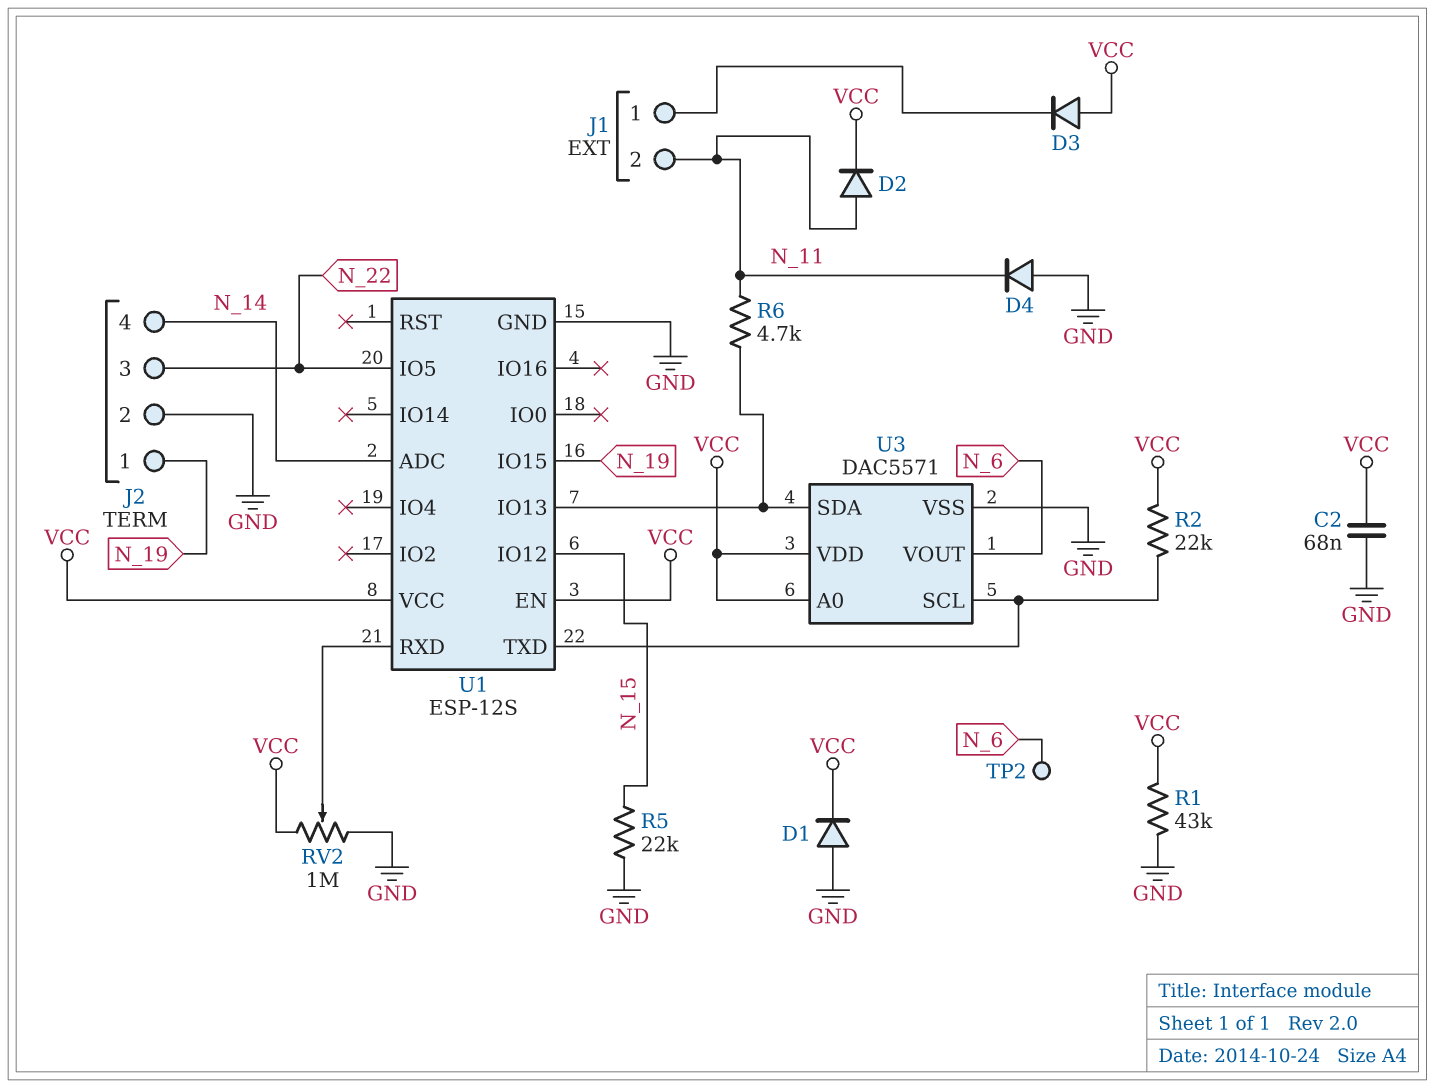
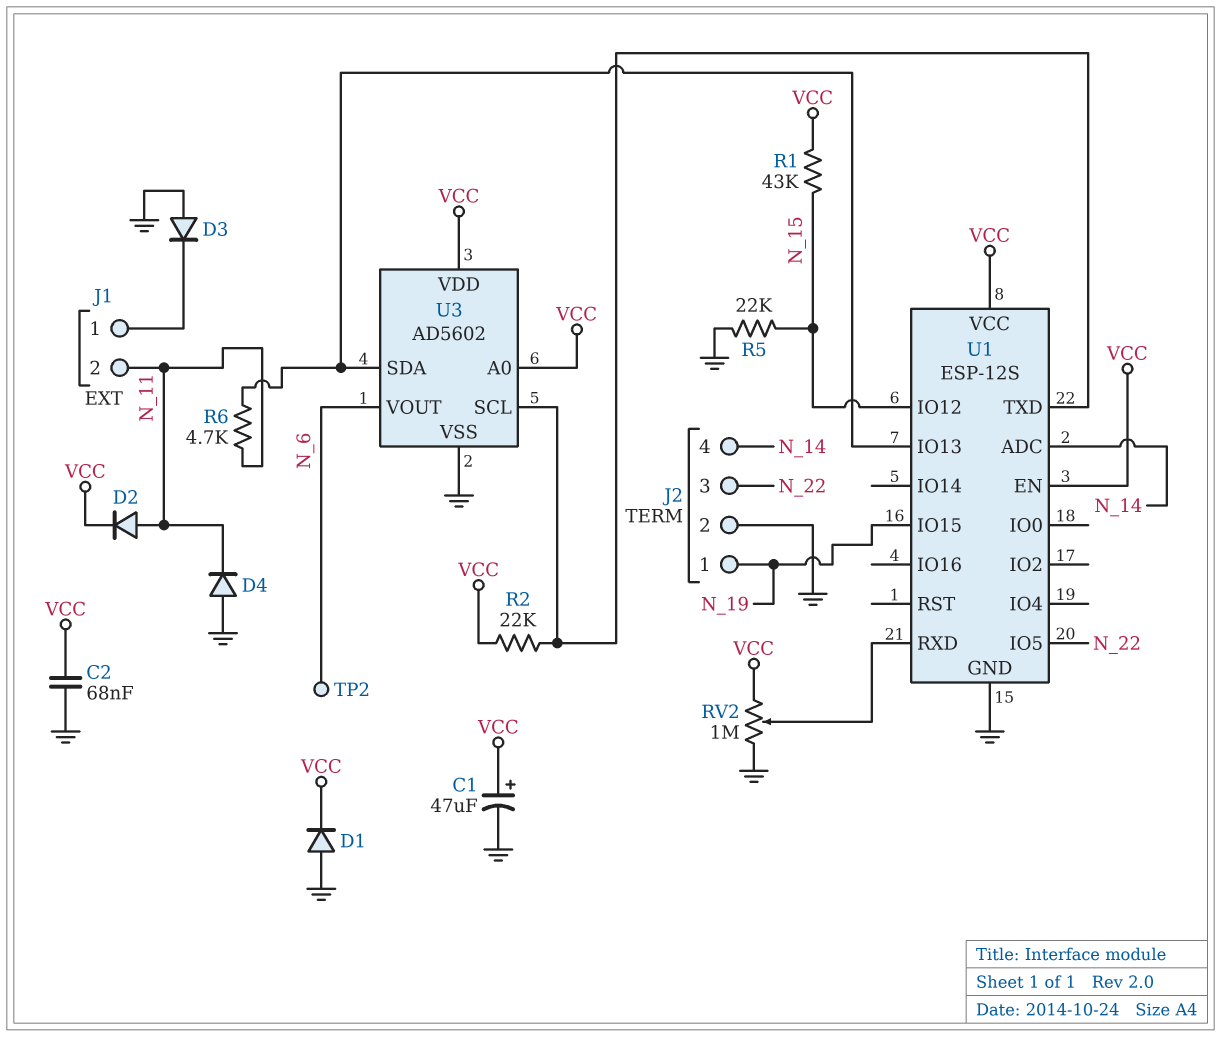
C1: none -> 47uF (plus VCC, minus GND)
D3: diode (A VCC, K J1/1) -> diode (A GND, K J1/1)
R1: 43k (GND, VCC) -> 43k (N_15, VCC)
U3: DAC5571 -> AD5602

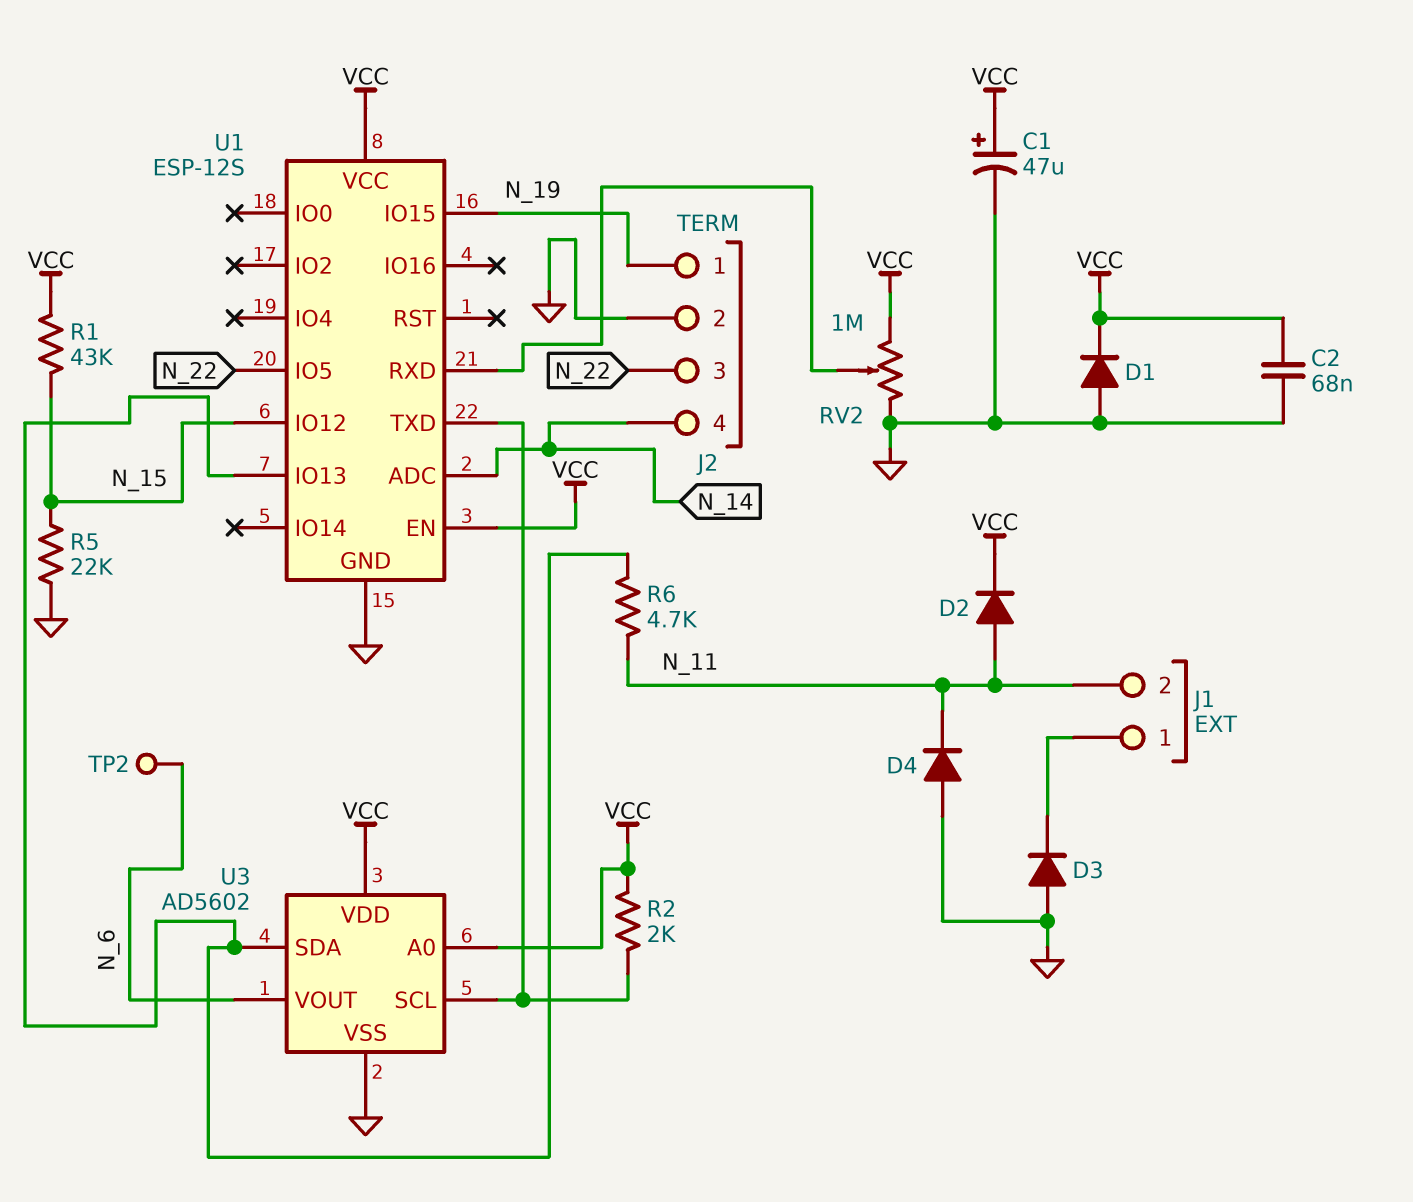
R2: 22k (U1/TXD, VCC) -> 2k (U1/TXD, VCC)

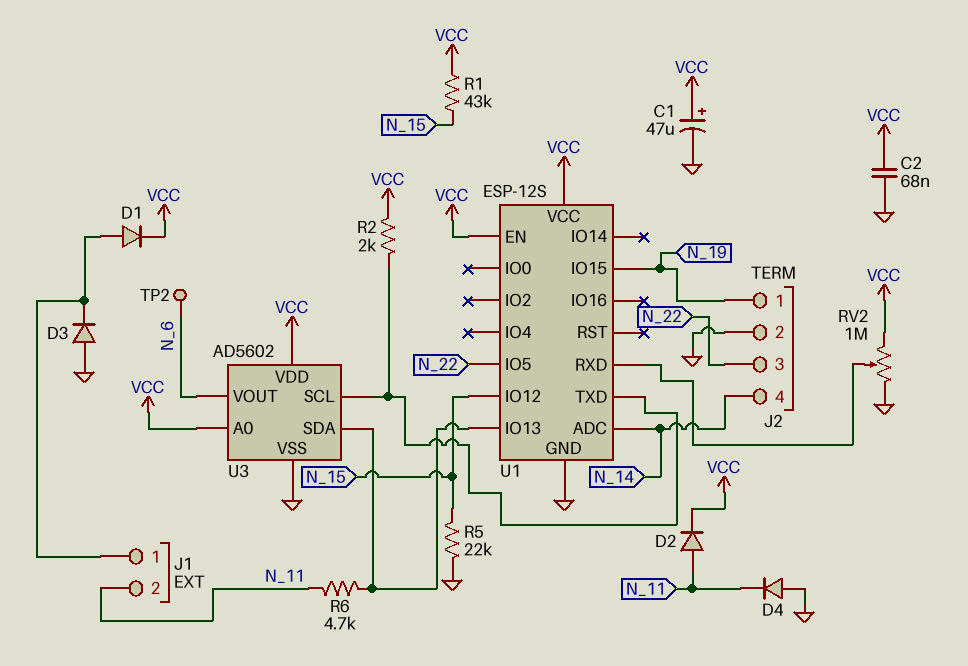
D1: diode (A GND, K VCC) -> diode (A J1/1, K VCC)

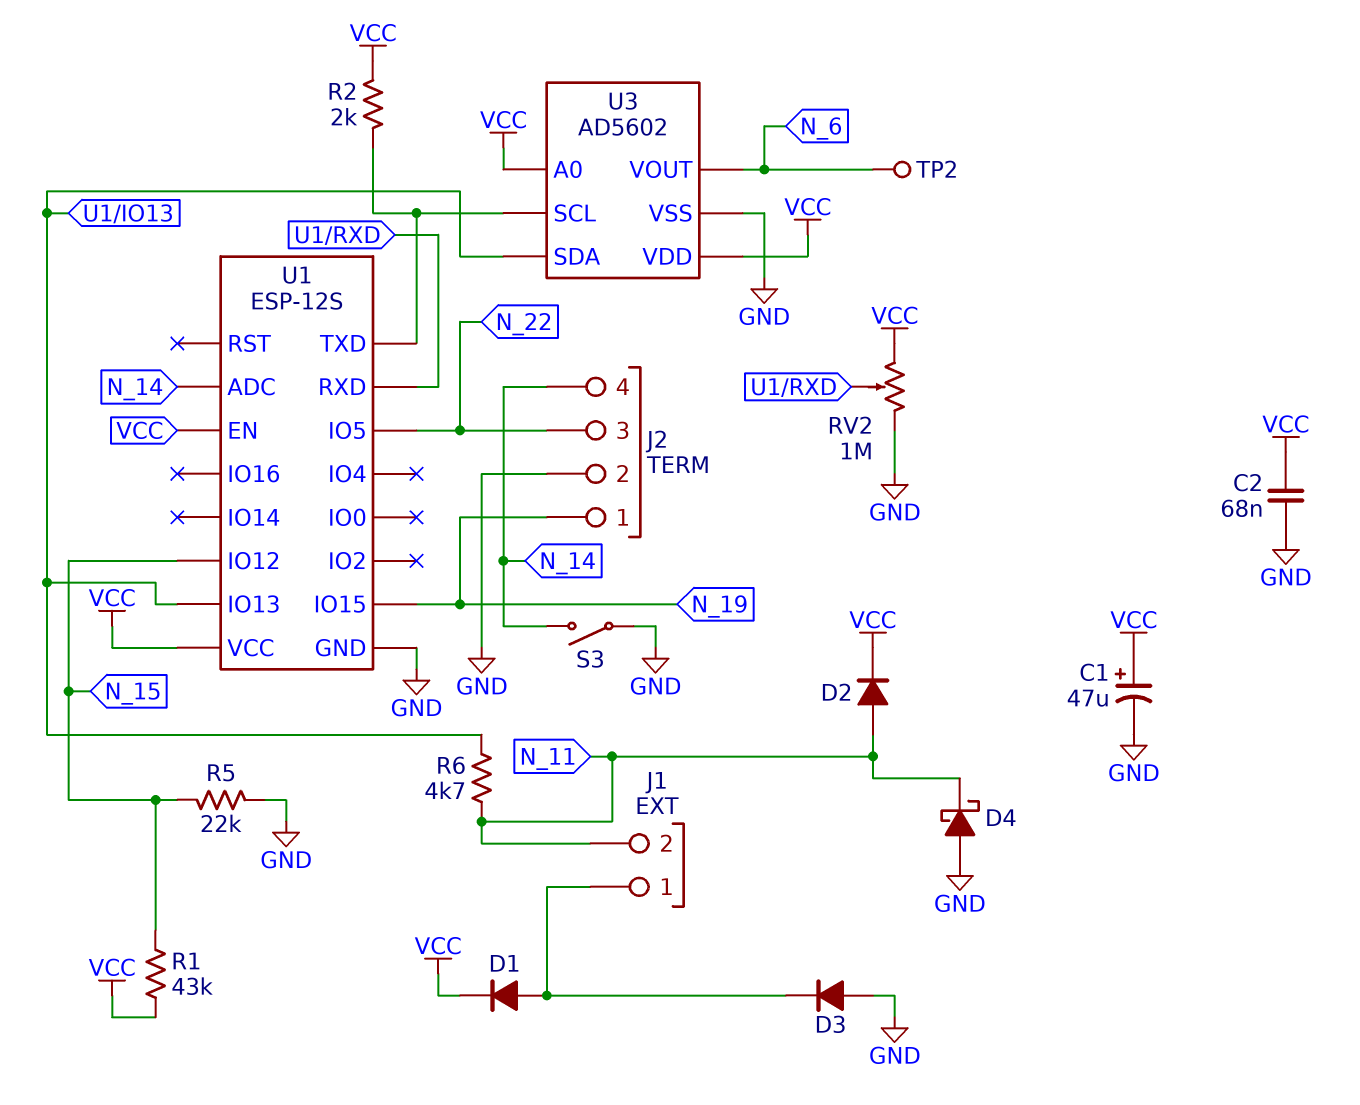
D4: diode (A GND, K N_11) -> schottky (A GND, K N_11)
S3: none -> switch (GND, N_14)

